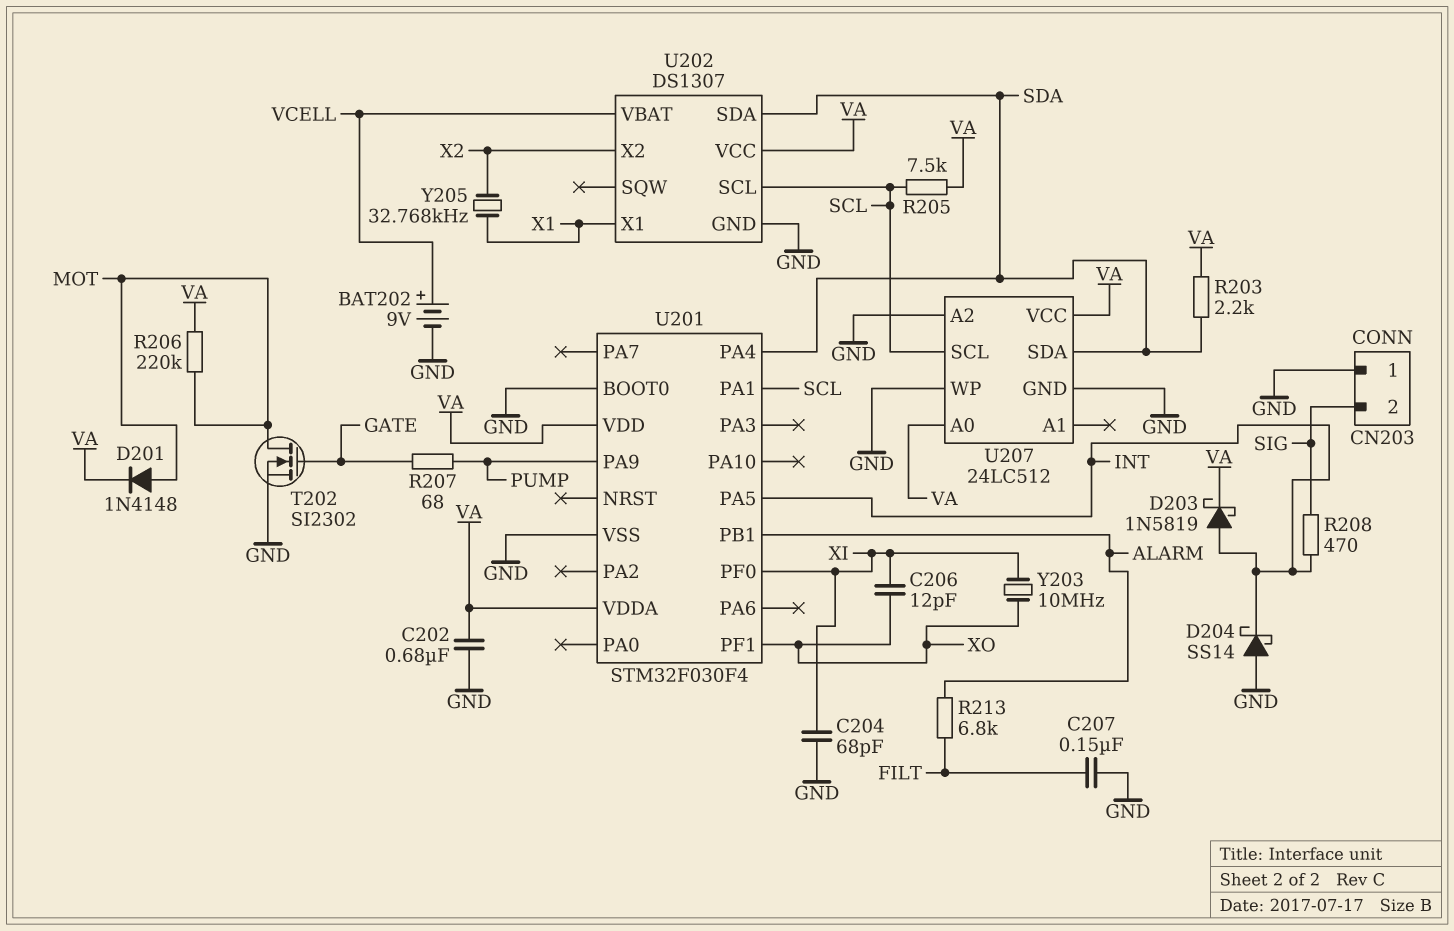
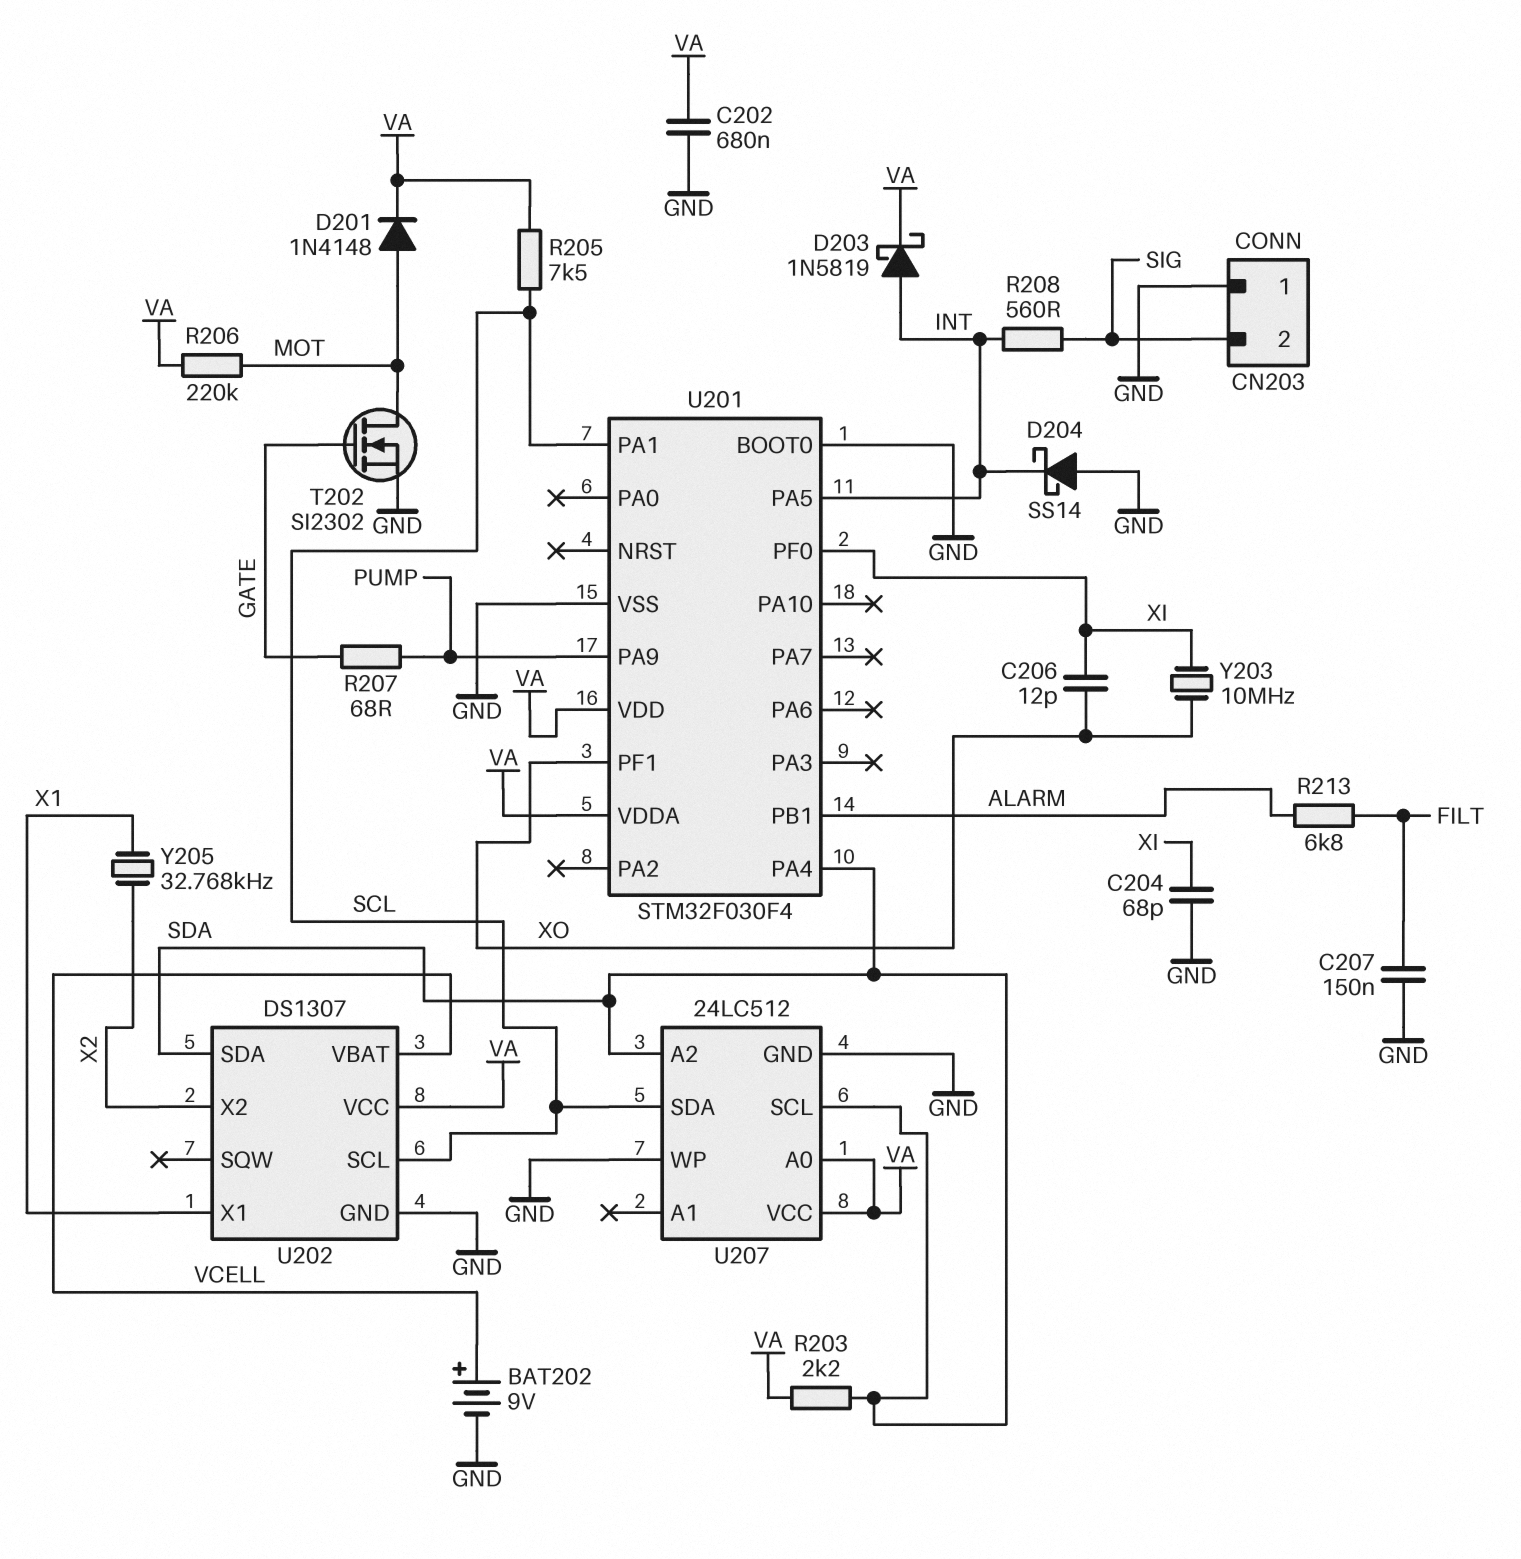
R208: 470 (INT, SIG) -> 560 (INT, SIG)
U207 pin A2: GND -> SDA
U207 pin SCL: SCL -> SDA
U207 pin SDA: SDA -> SCL

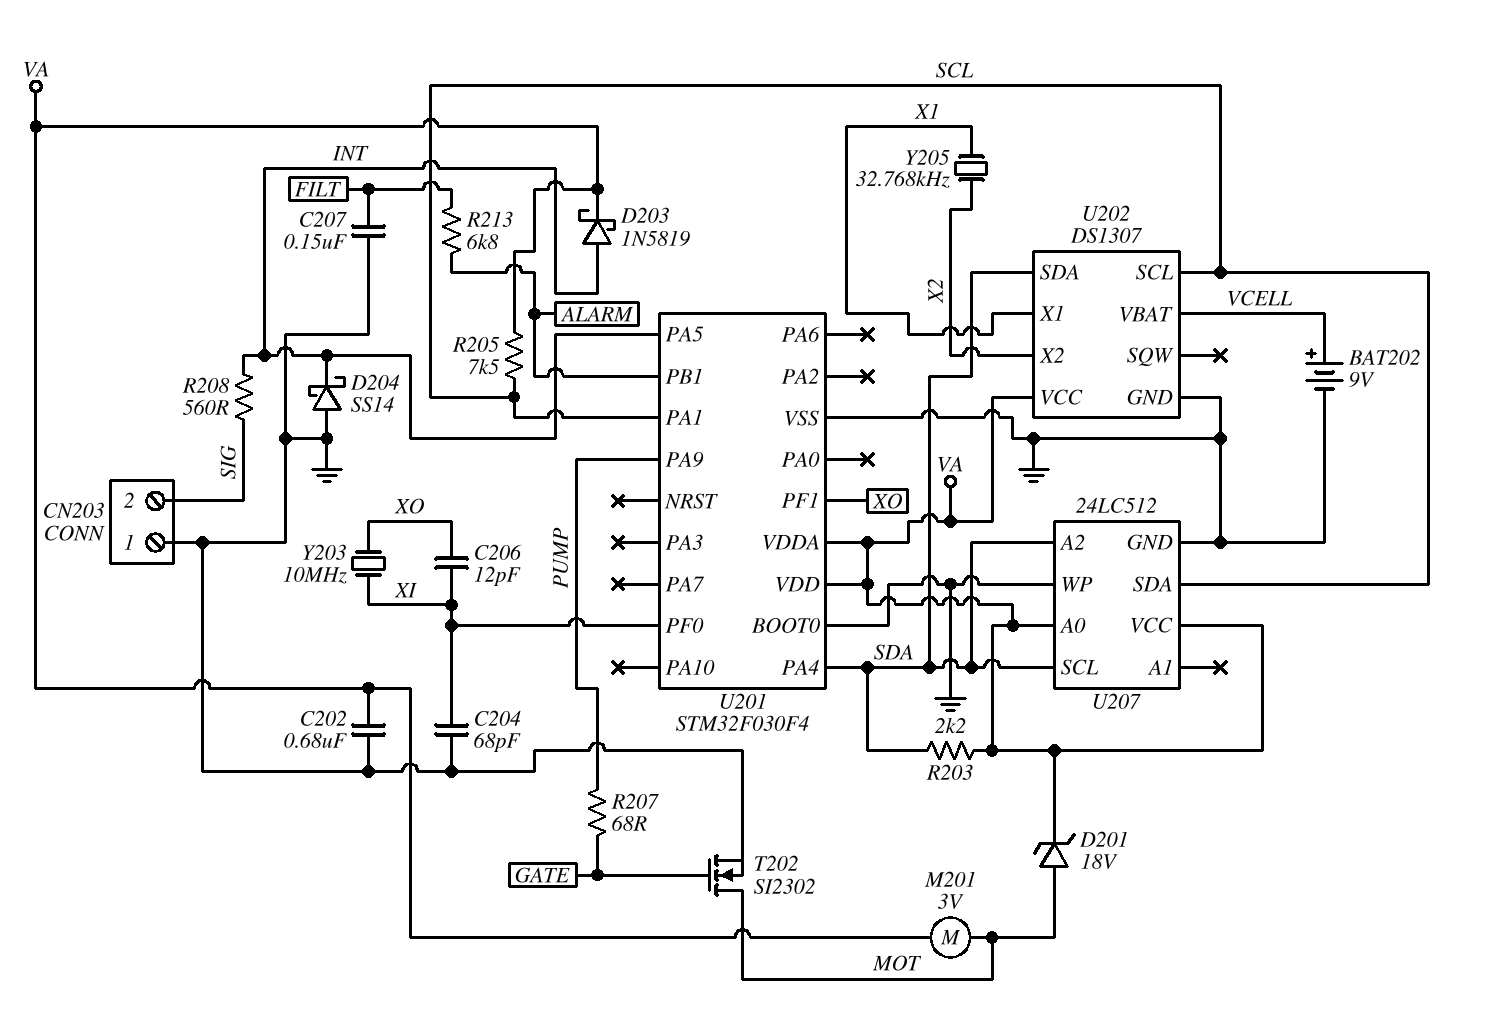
D201: diode 1N4148 (A MOT, K VA) -> zener 18V (A MOT, K VA)
M201: none -> motor 3V (MOT, VA)
R206: 220k (MOT, VA) -> none

